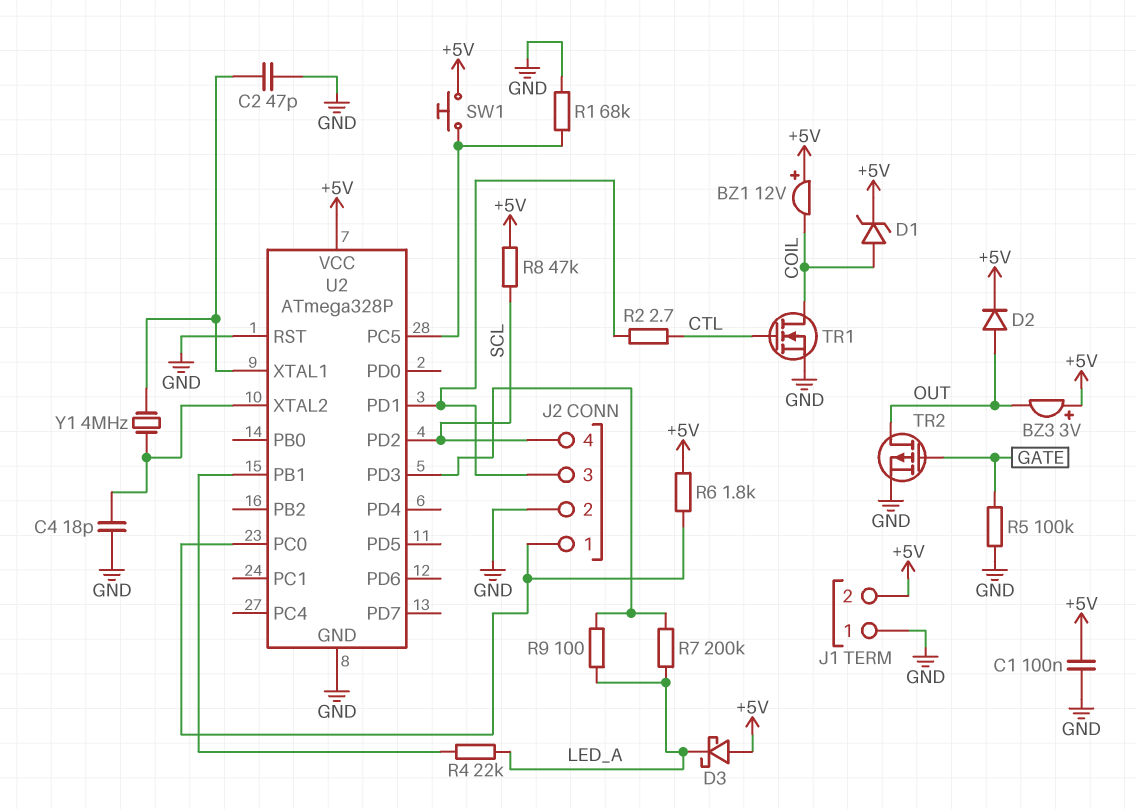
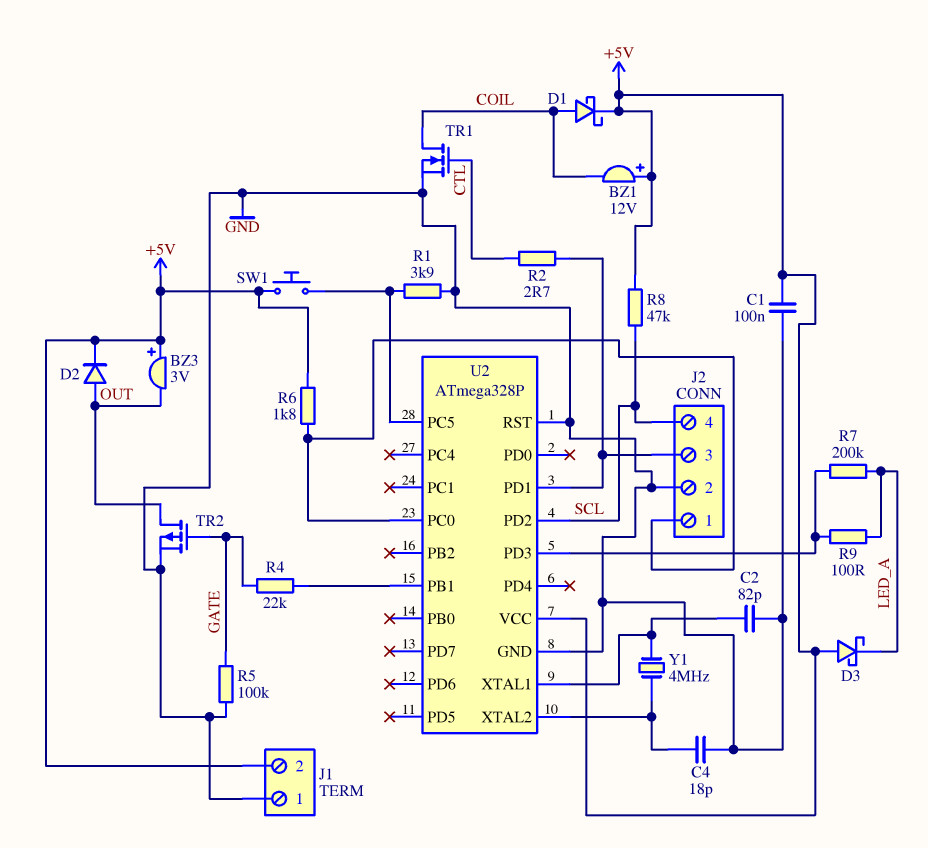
C2: 47pF (GND, U2/XTAL1) -> 82pF (GND, U2/XTAL1)
D1: zener (A COIL, K +5V) -> schottky (A COIL, K +5V)
R1: 68k (GND, U2/PC5) -> 3.9k (GND, U2/PC5)
R4: 22k (LED_A, U2/PB1) -> 22k (GATE, U2/PB1)

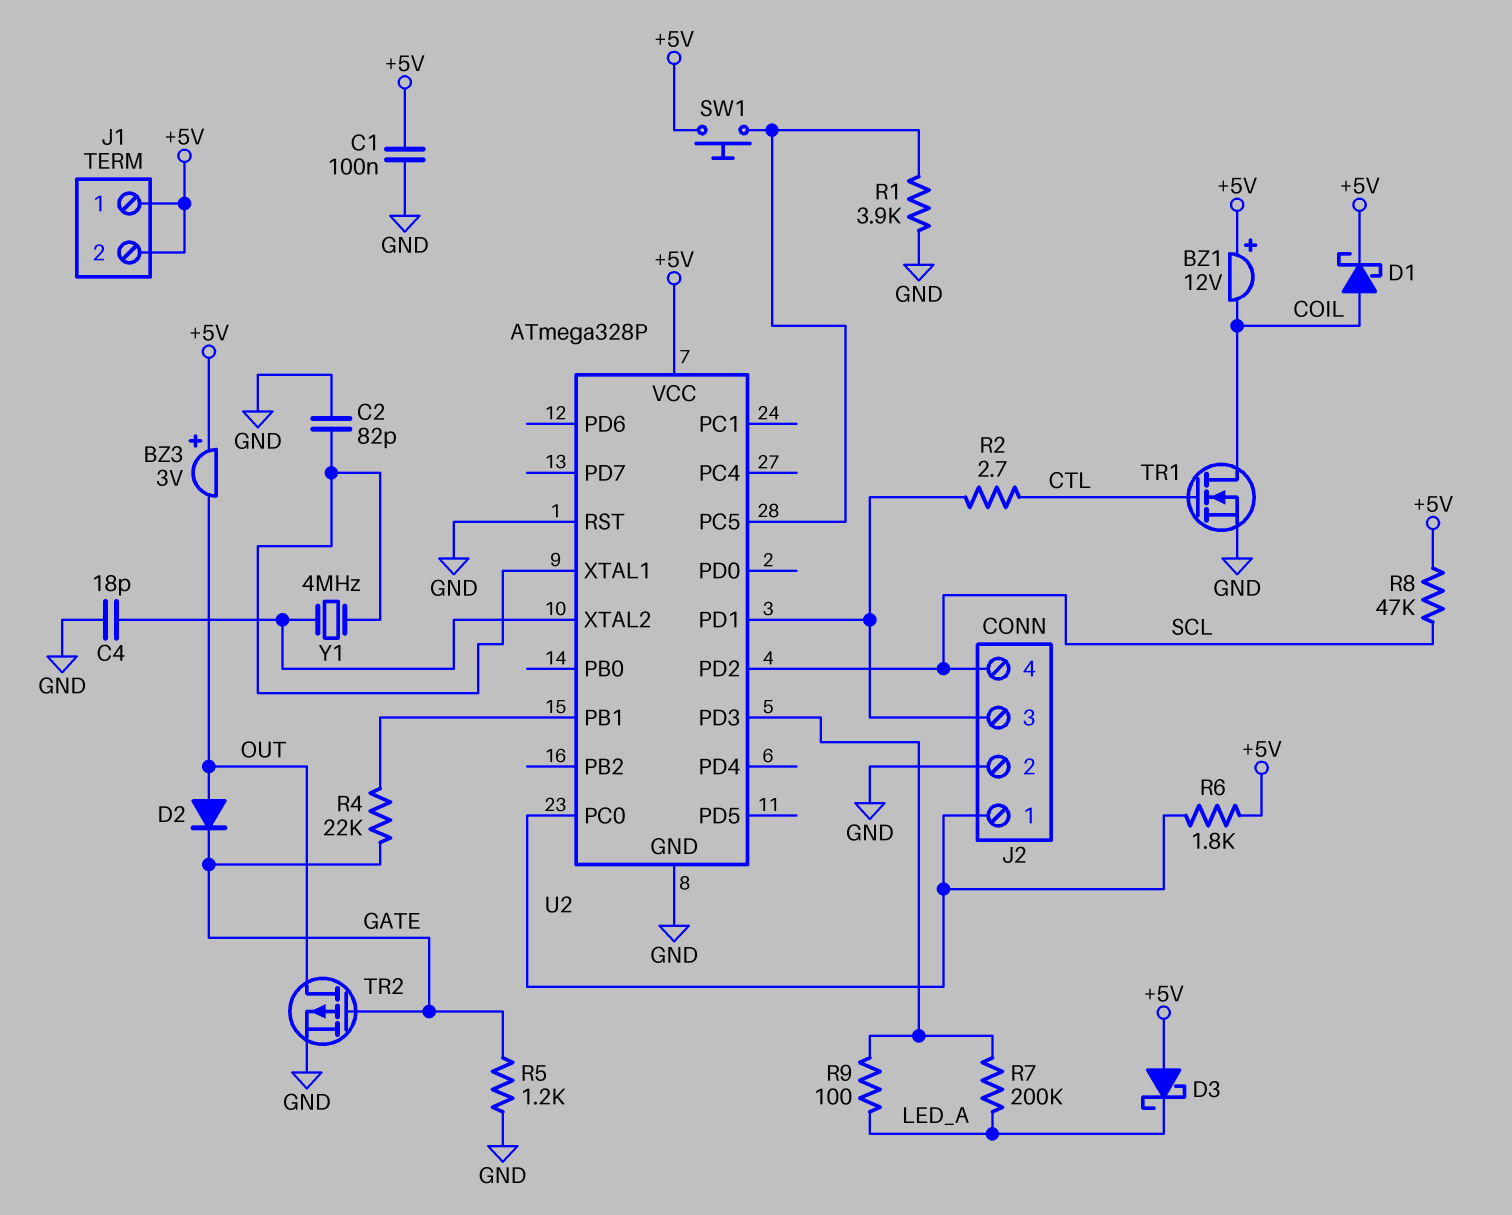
D2: diode (A OUT, K +5V) -> diode (A OUT, K GATE)
J1 pin 1: GND -> +5V
R5: 100k (GATE, GND) -> 1.2k (GATE, GND)

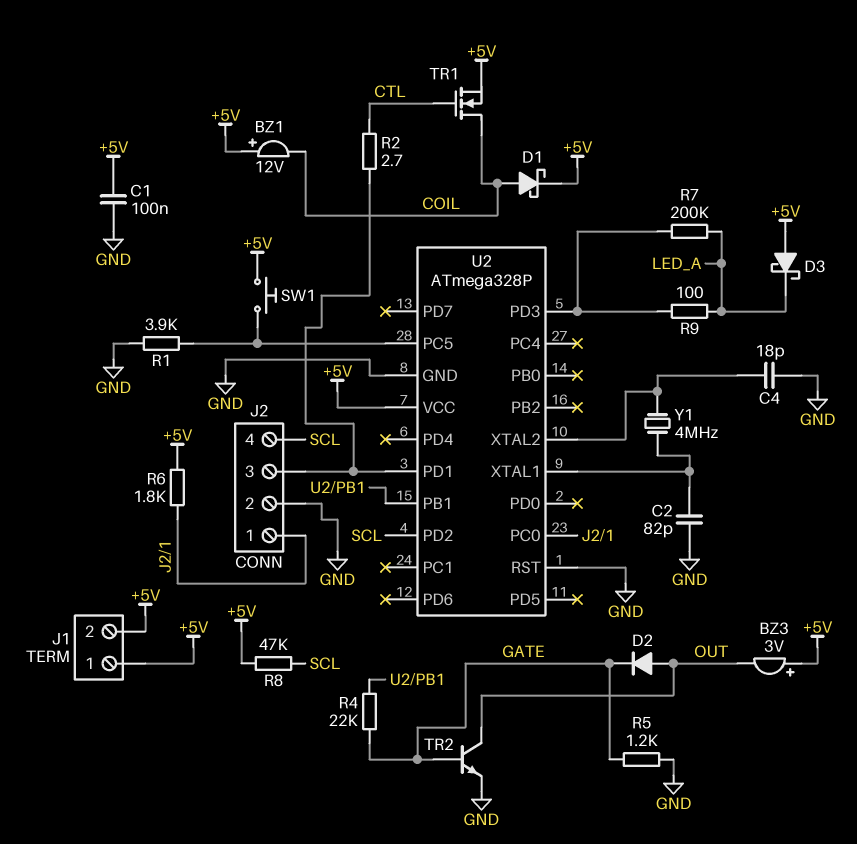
TR1: NMOS (G CTL, D COIL, S GND) -> NMOS (G CTL, D COIL, S +5V)
TR2: PMOS (G GATE, D OUT, S GND) -> NPN (B GATE, C OUT, E GND)

